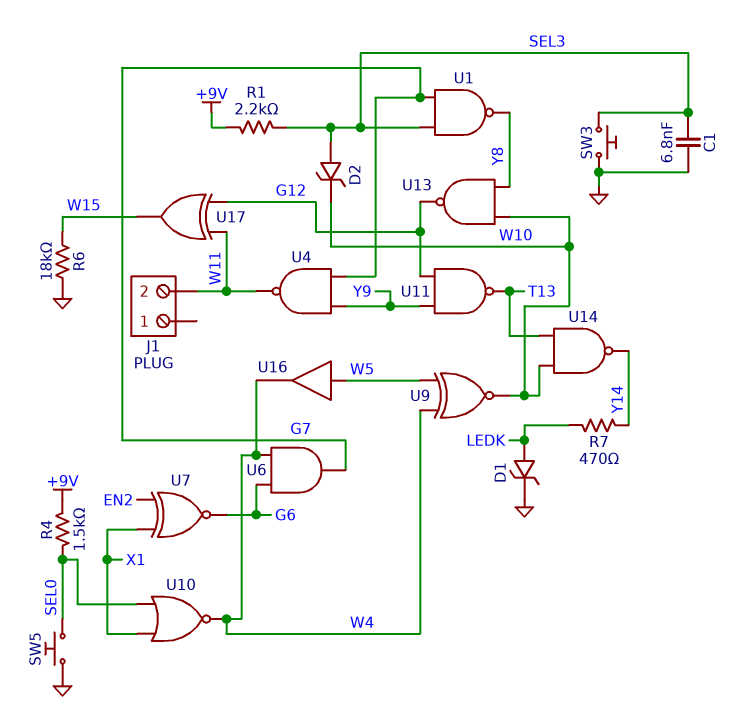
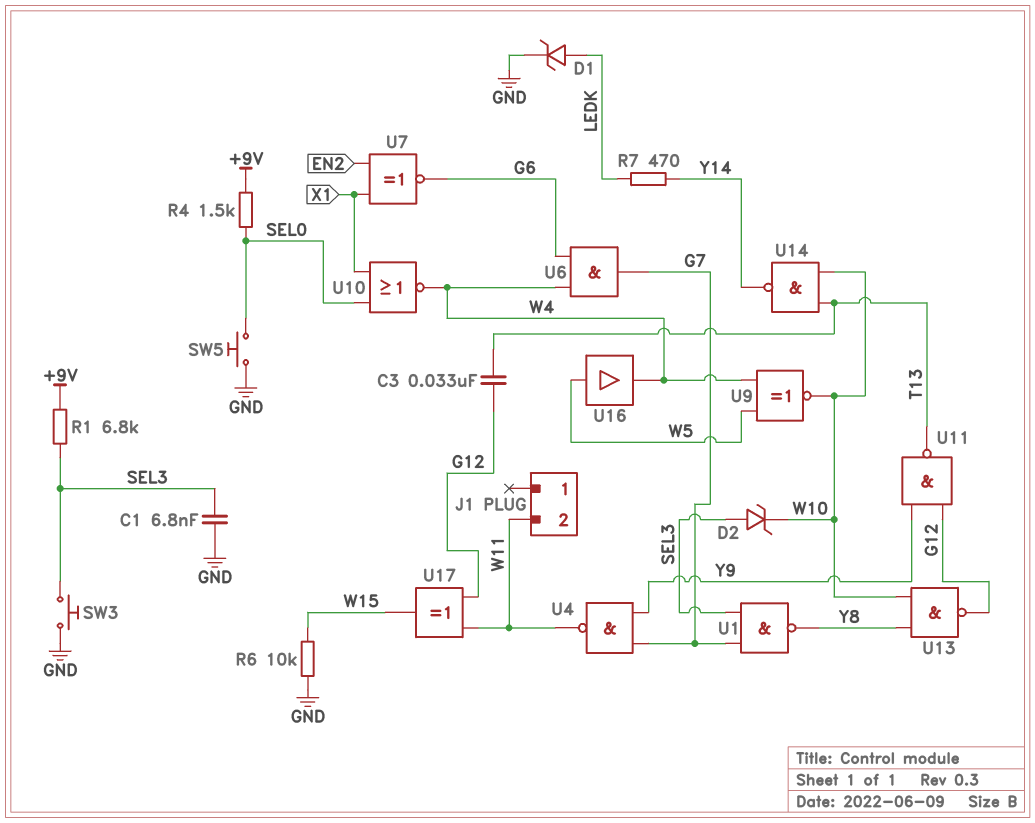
C3: none -> 33nF (G12, T13)
R1: 2.2k (+9V, SEL3) -> 6.8k (+9V, SEL3)
R6: 18k (GND, W15) -> 10k (GND, W15)

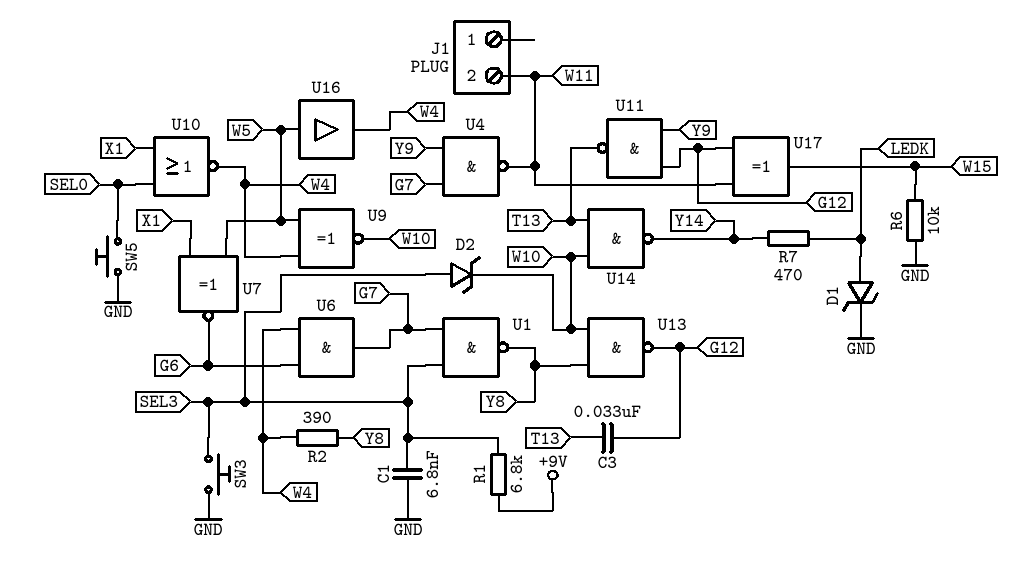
R2: none -> 390 (W4, Y8)
R4: 1.5k (+9V, SEL0) -> none
U7: XNOR (in EN2, in X1, out G6) -> XNOR (in W5, in X1, out G6)

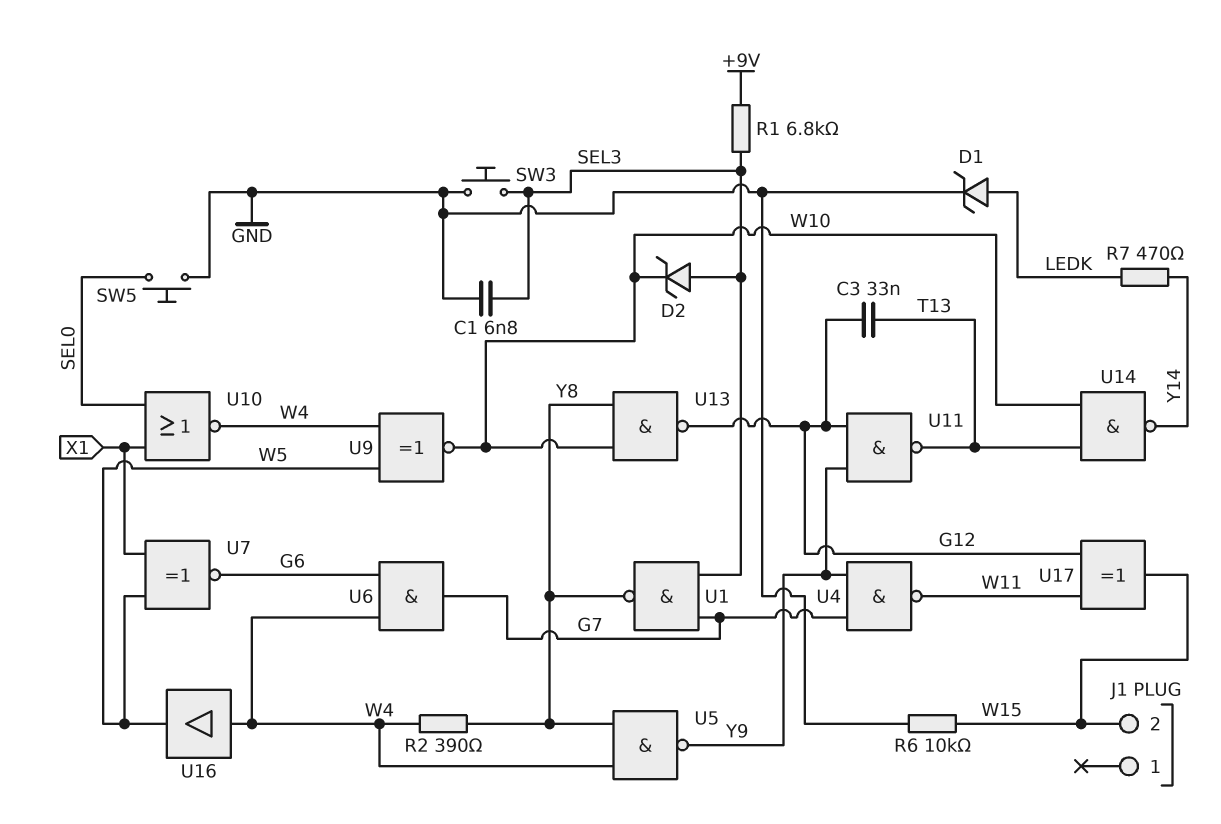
J1 pin 2: W11 -> W15
U5: none -> NAND (in W4, in Y8, out Y9)
U16: buffer (in W5, out W4) -> buffer (in W4, out W5)

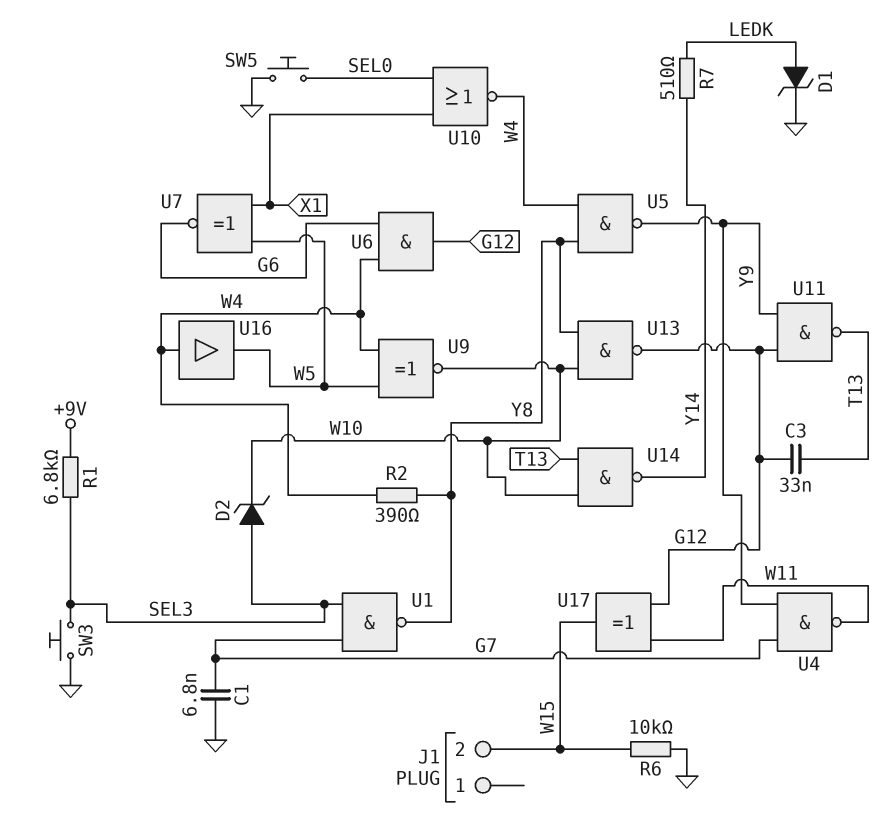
C1: 6.8nF (GND, SEL3) -> 6.8nF (G7, GND)
R7: 470 (LEDK, Y14) -> 510 (LEDK, Y14)
U6: AND (in G6, in W4, out G7) -> AND (in G6, in W4, out G12)

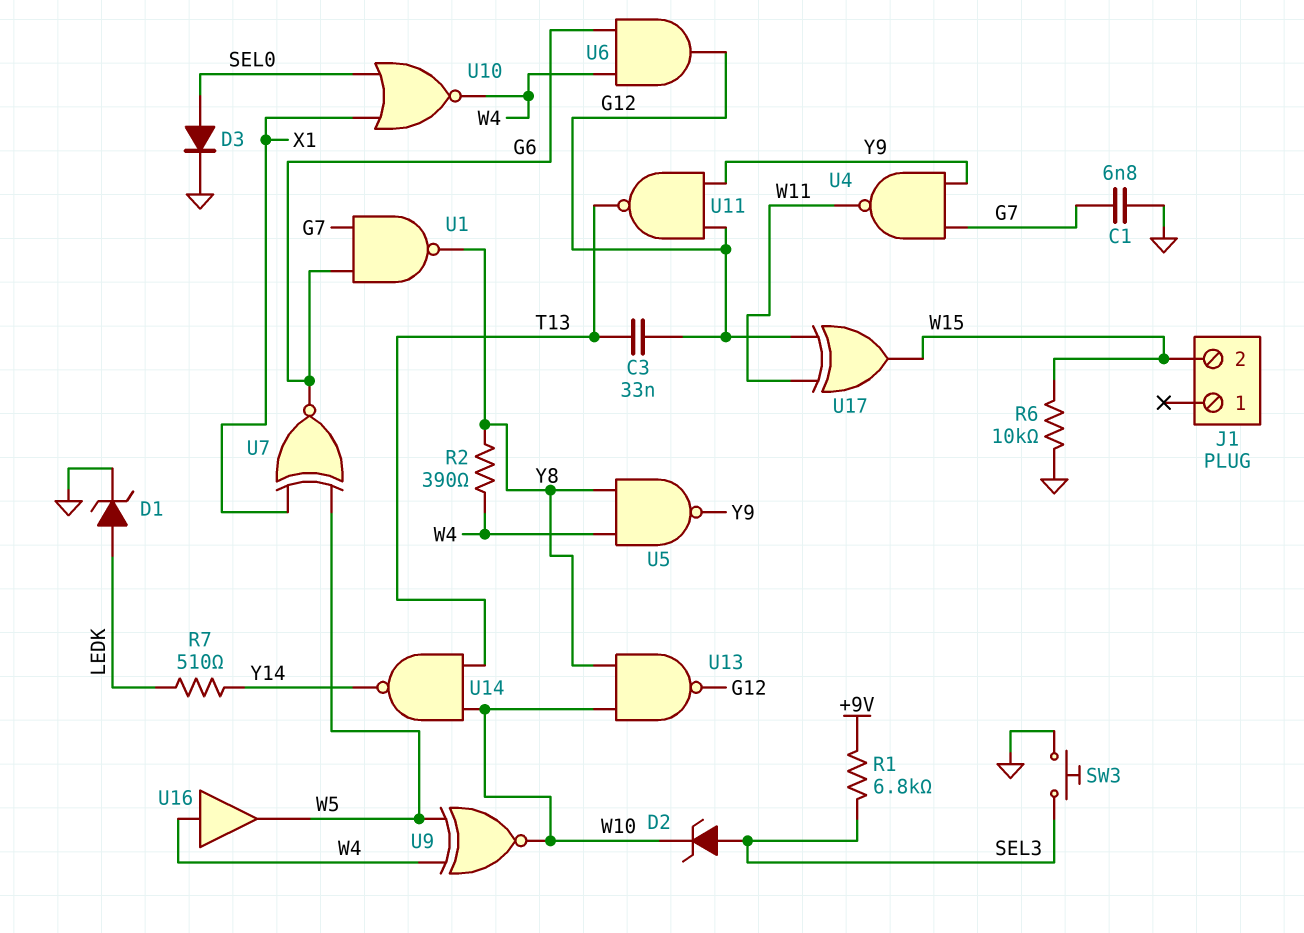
D3: none -> diode (A SEL0, K GND)
SW5: button (GND, SEL0) -> none
U1: NAND (in G7, in SEL3, out Y8) -> NAND (in G6, in G7, out Y8)

